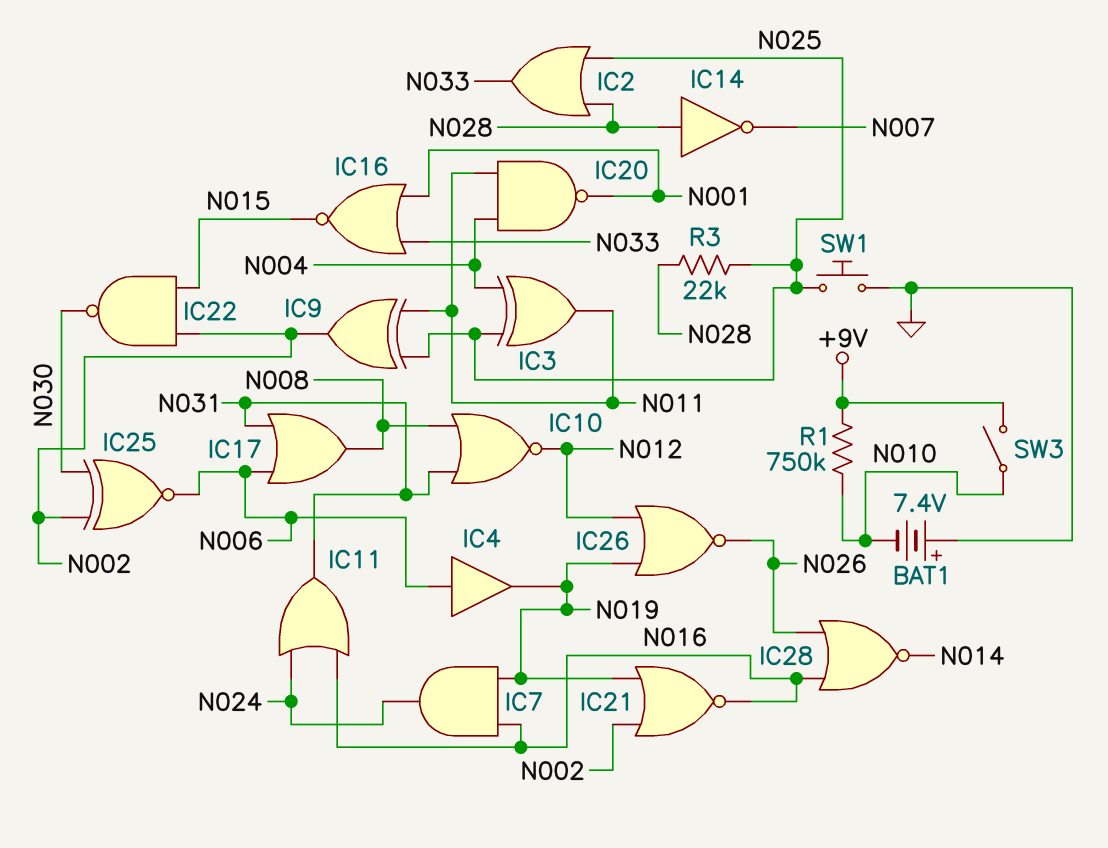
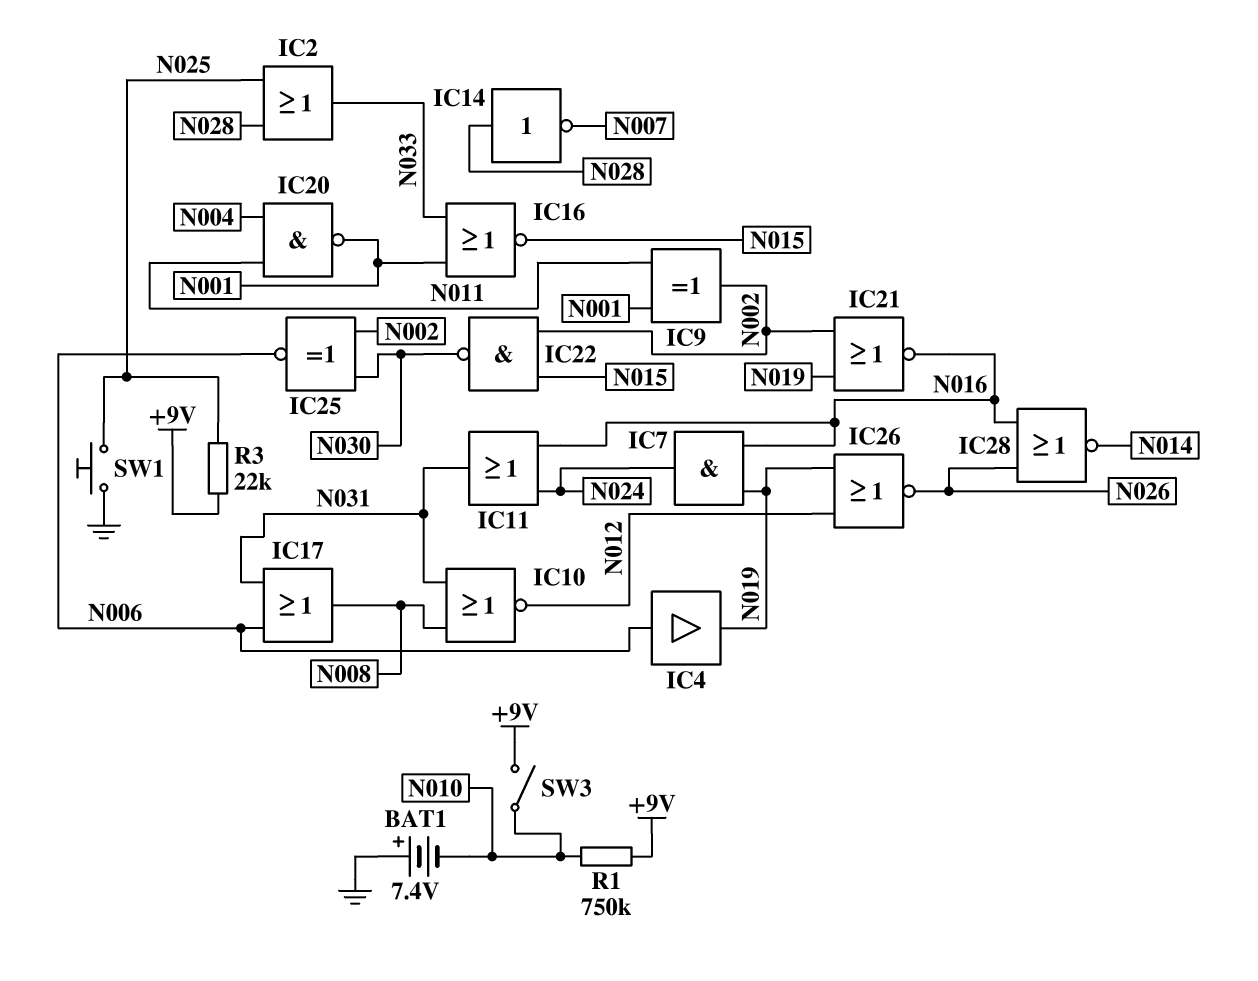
IC3: XOR (in N004, in N025, out N011) -> none
IC9: XOR (in N011, in N025, out N002) -> XOR (in N001, in N011, out N002)
R3: 22k (N025, N028) -> 22k (+9V, N025)

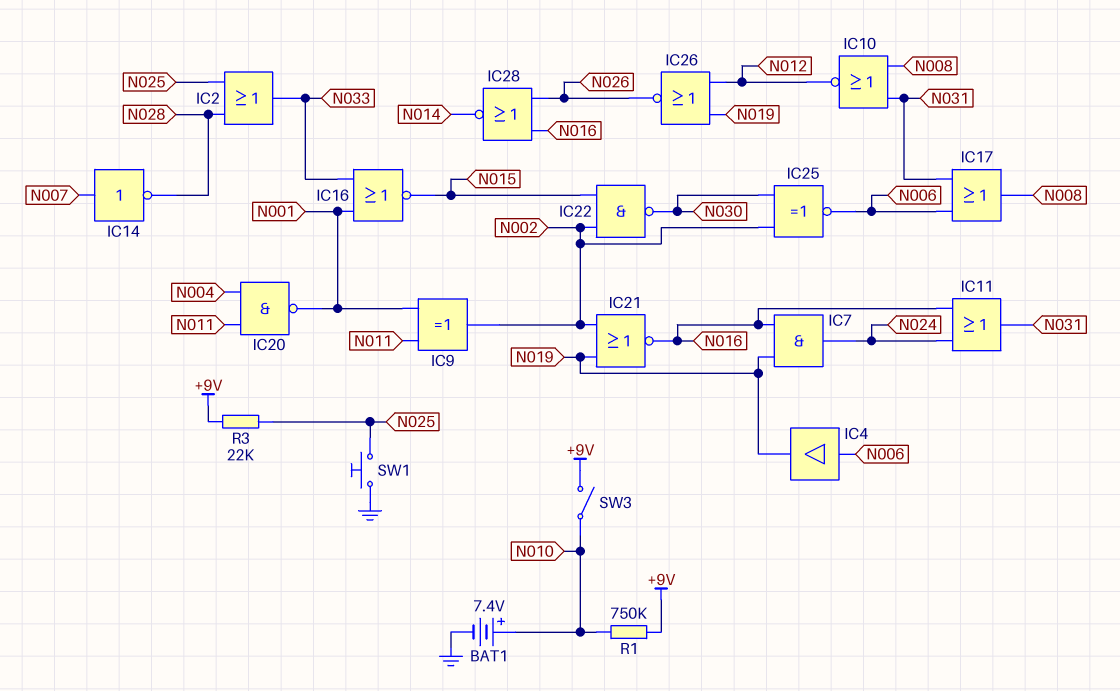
BAT1: 7.4V (plus GND, minus N010) -> 7.4V (plus N010, minus GND)
IC14: NOT (in N028, out N007) -> NOT (in N007, out N028)

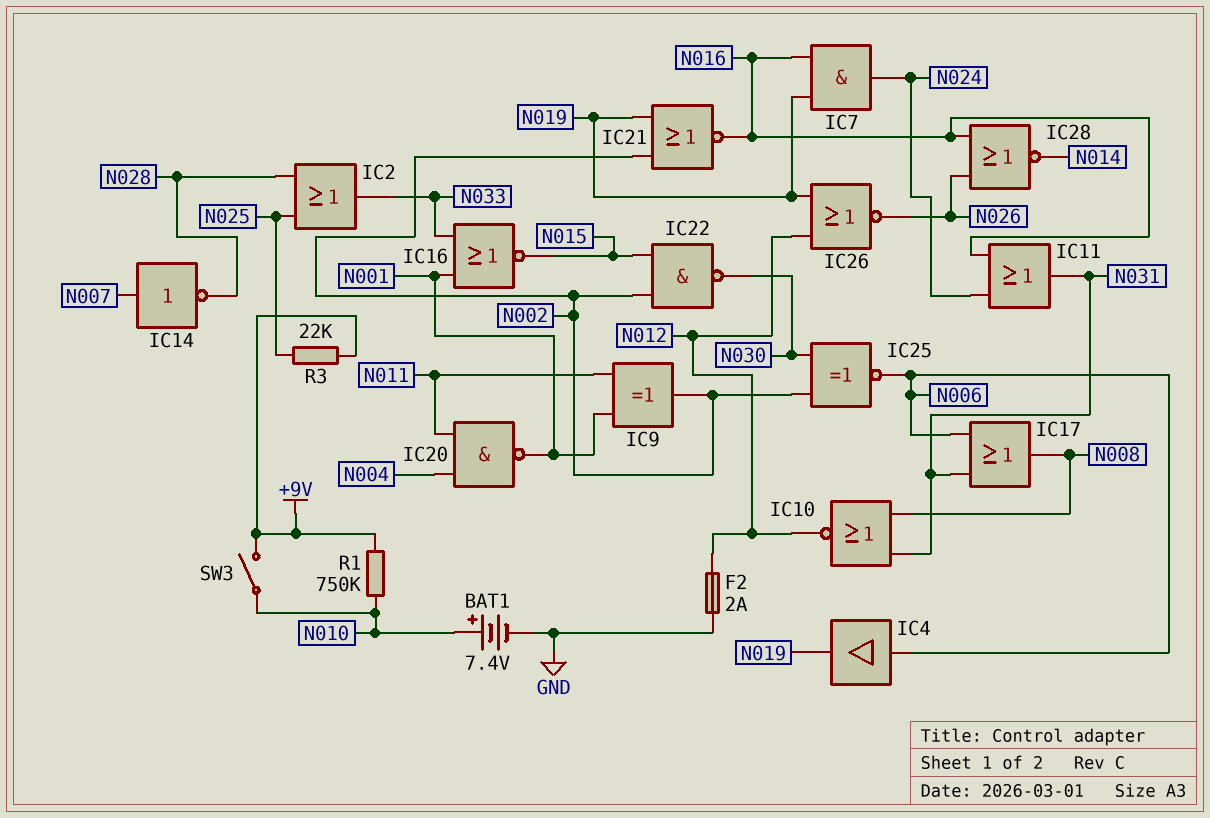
F2: none -> 2A (GND, N012)
SW1: button (GND, N025) -> none

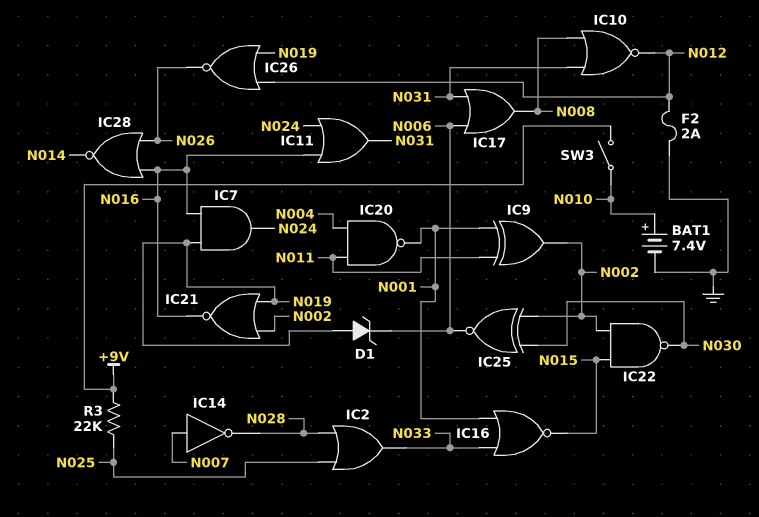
D1: none -> zener (A N019, K N006)
IC4: buffer (in N006, out N019) -> none
R1: 750k (+9V, N010) -> none

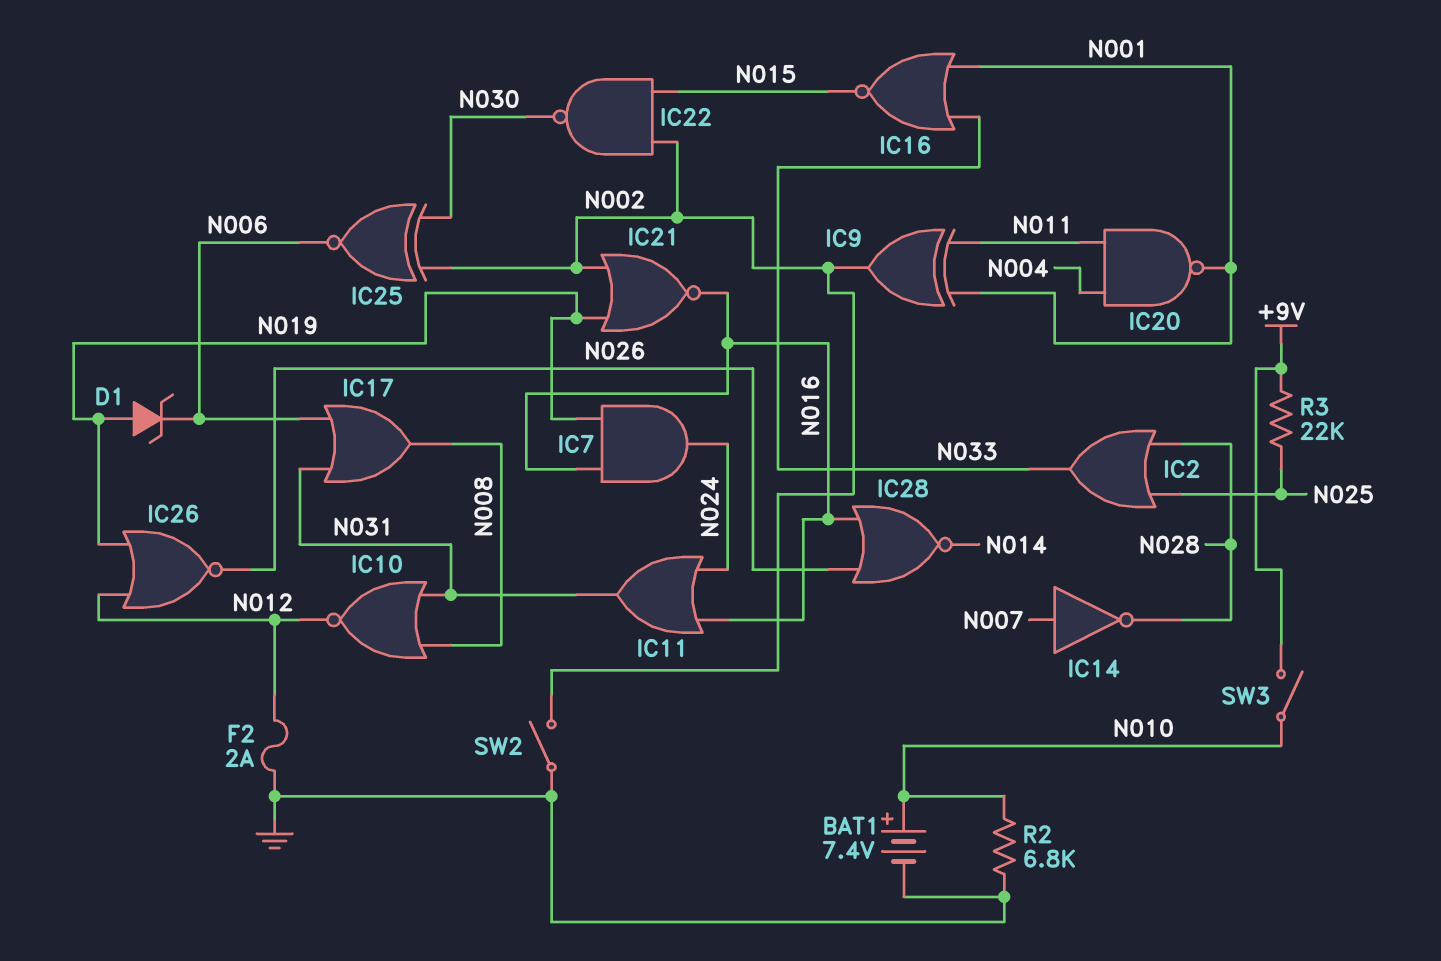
R2: none -> 6.8k (GND, N010)
SW2: none -> switch (GND, N002)

